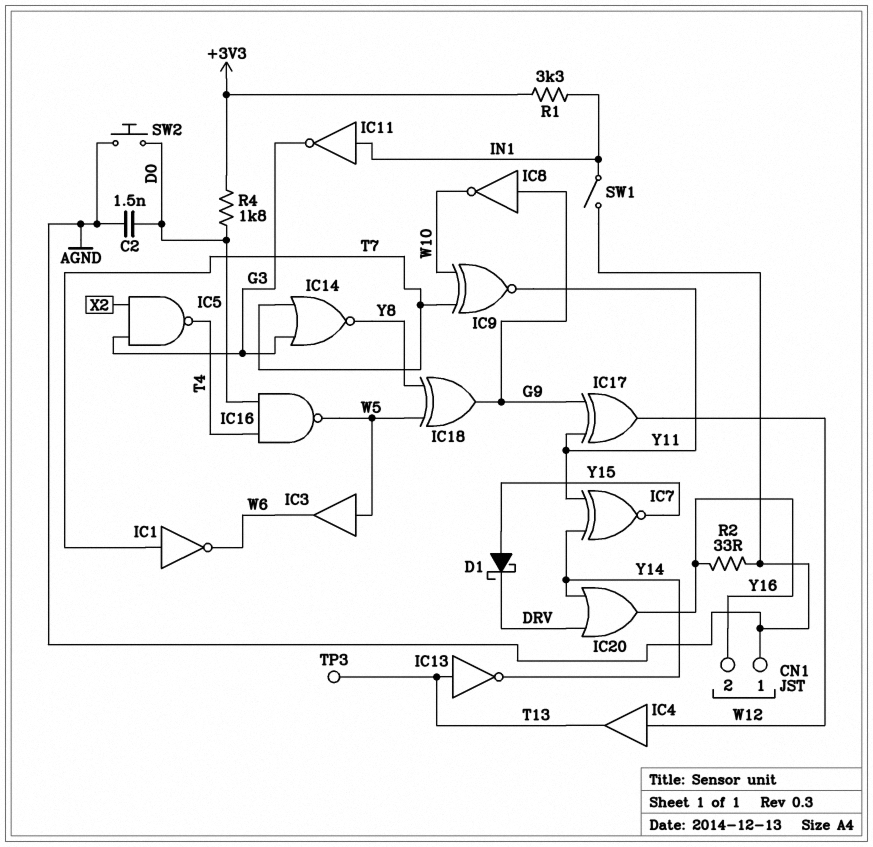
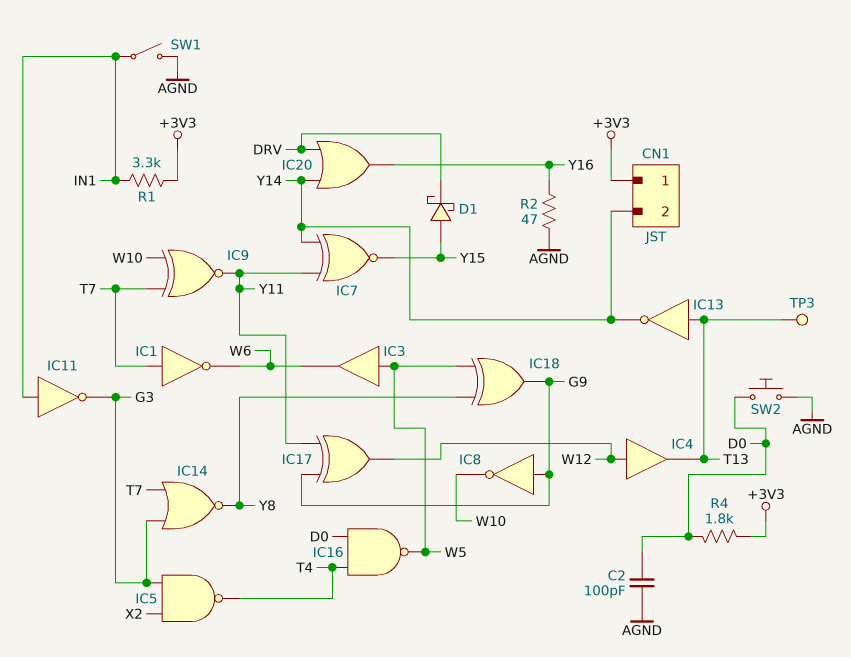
C2: 1.5nF (AGND, D0) -> 100pF (AGND, D0)
CN1 pin 1: AGND -> +3V3
CN1 pin 2: Y16 -> Y14
R2: 33 (AGND, Y16) -> 47 (AGND, Y16)

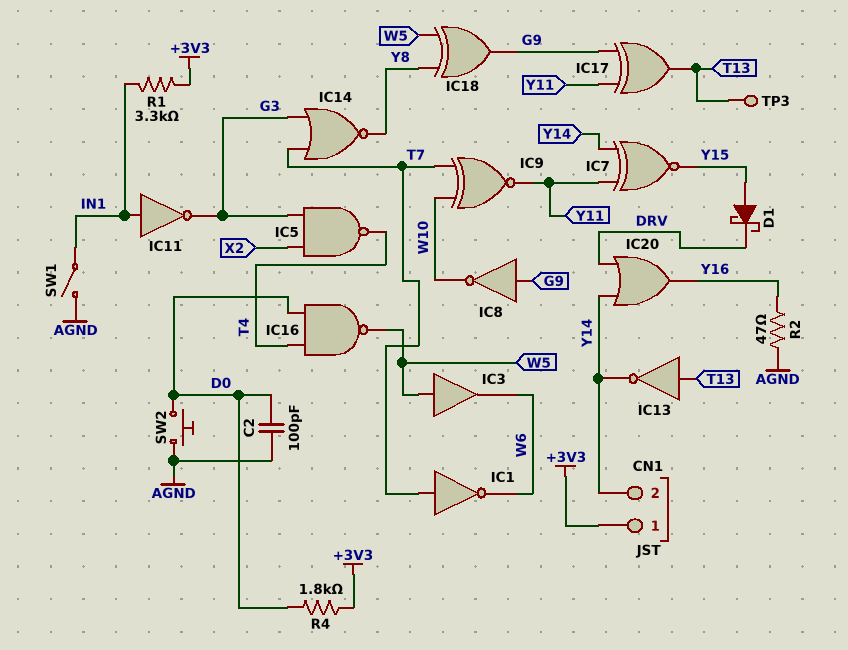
IC4: buffer (in W12, out T13) -> none
IC17: XOR (in G9, in Y11, out W12) -> XOR (in G9, in Y11, out T13)

